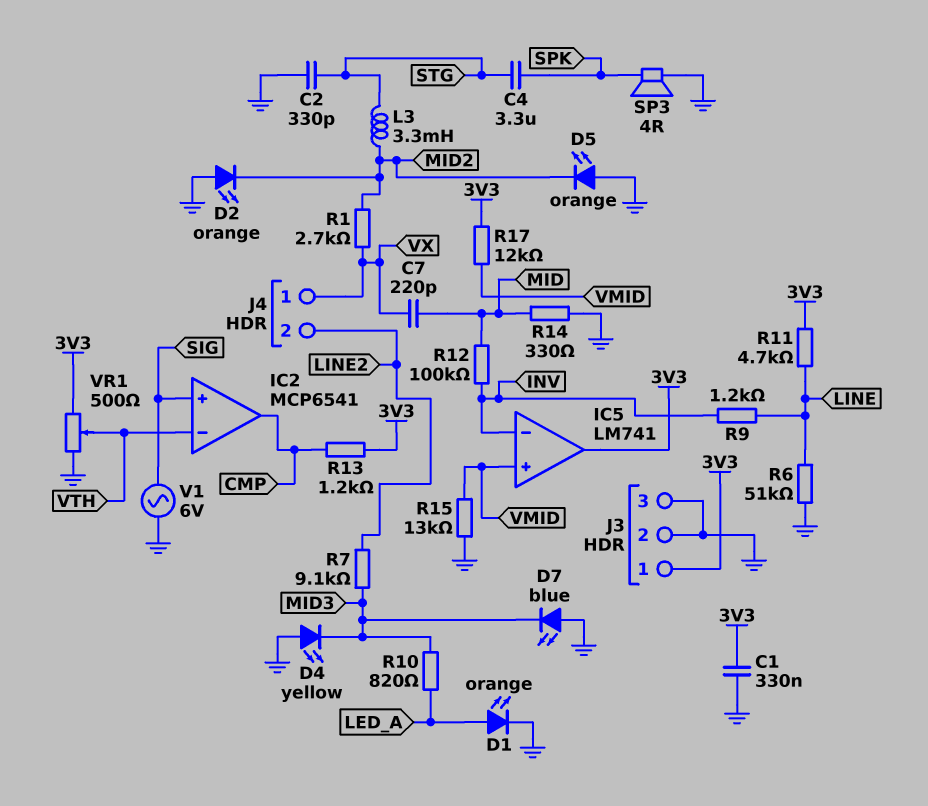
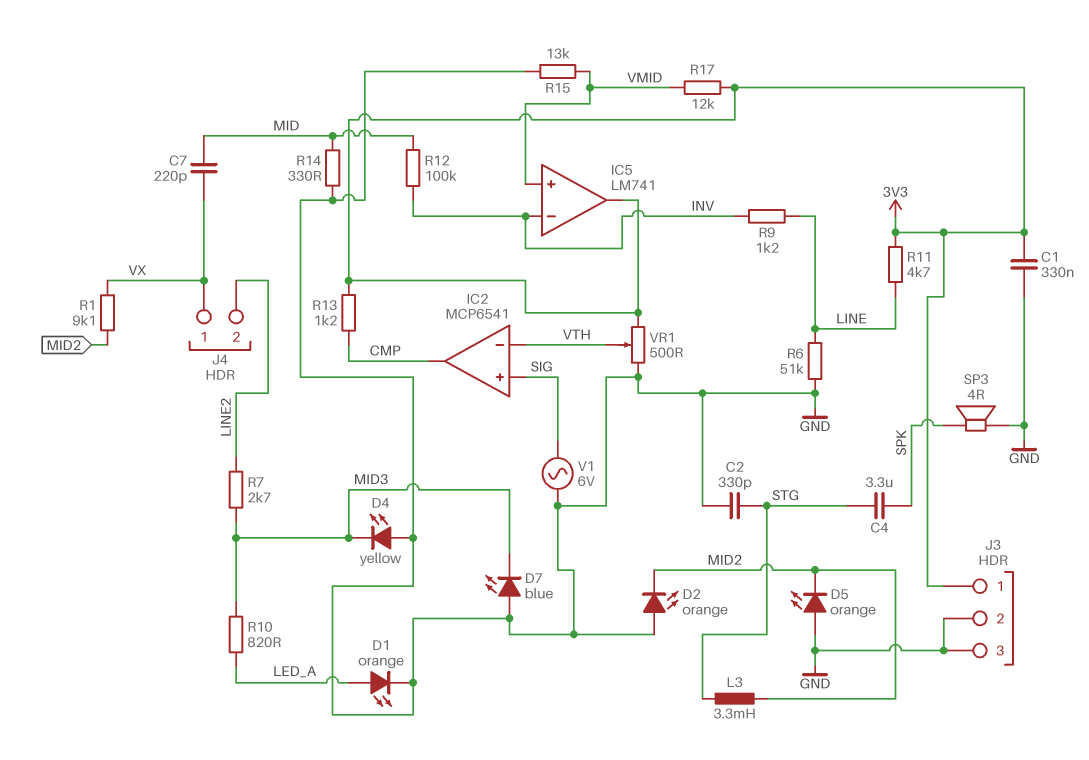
R1: 2.7k (MID2, VX) -> 9.1k (MID2, VX)
R7: 9.1k (LINE2, MID3) -> 2.7k (LINE2, MID3)

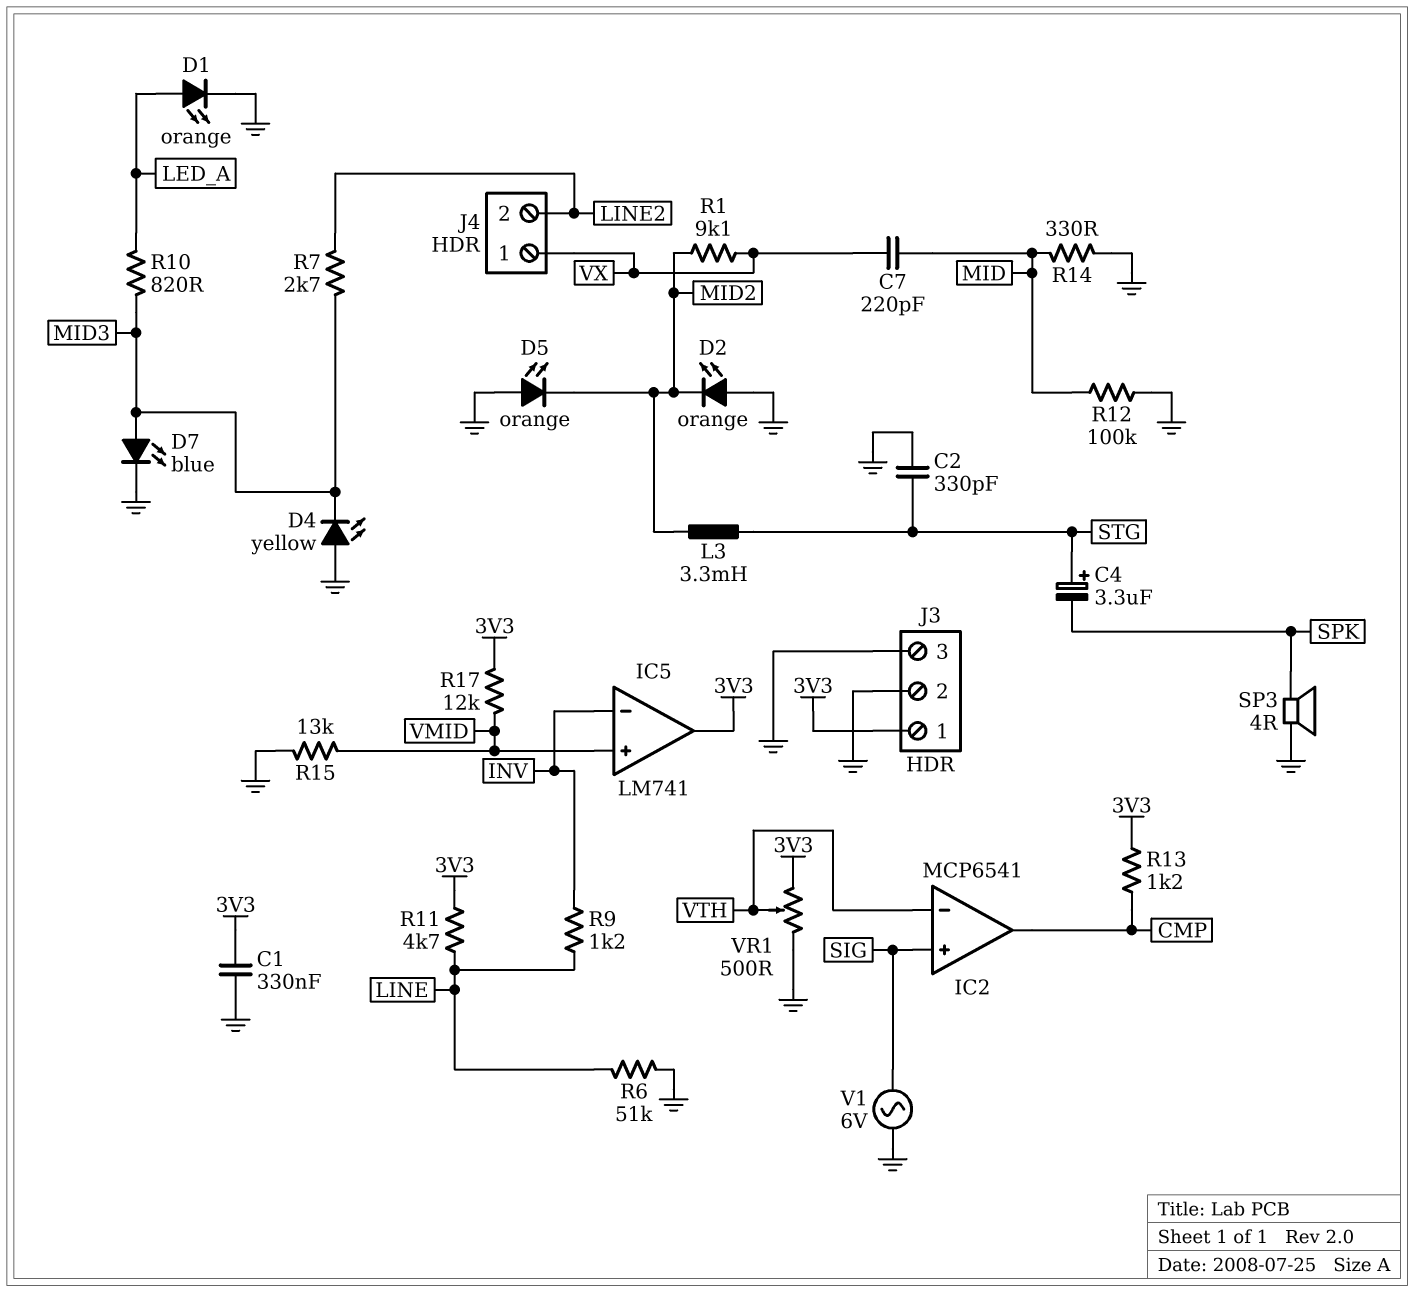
C4: 3.3uF (SPK, STG) -> 3.3uF (plus STG, minus SPK)
D7: LED blue (A GND, K MID3) -> LED blue (A MID3, K GND)
R12: 100k (INV, MID) -> 100k (GND, MID)

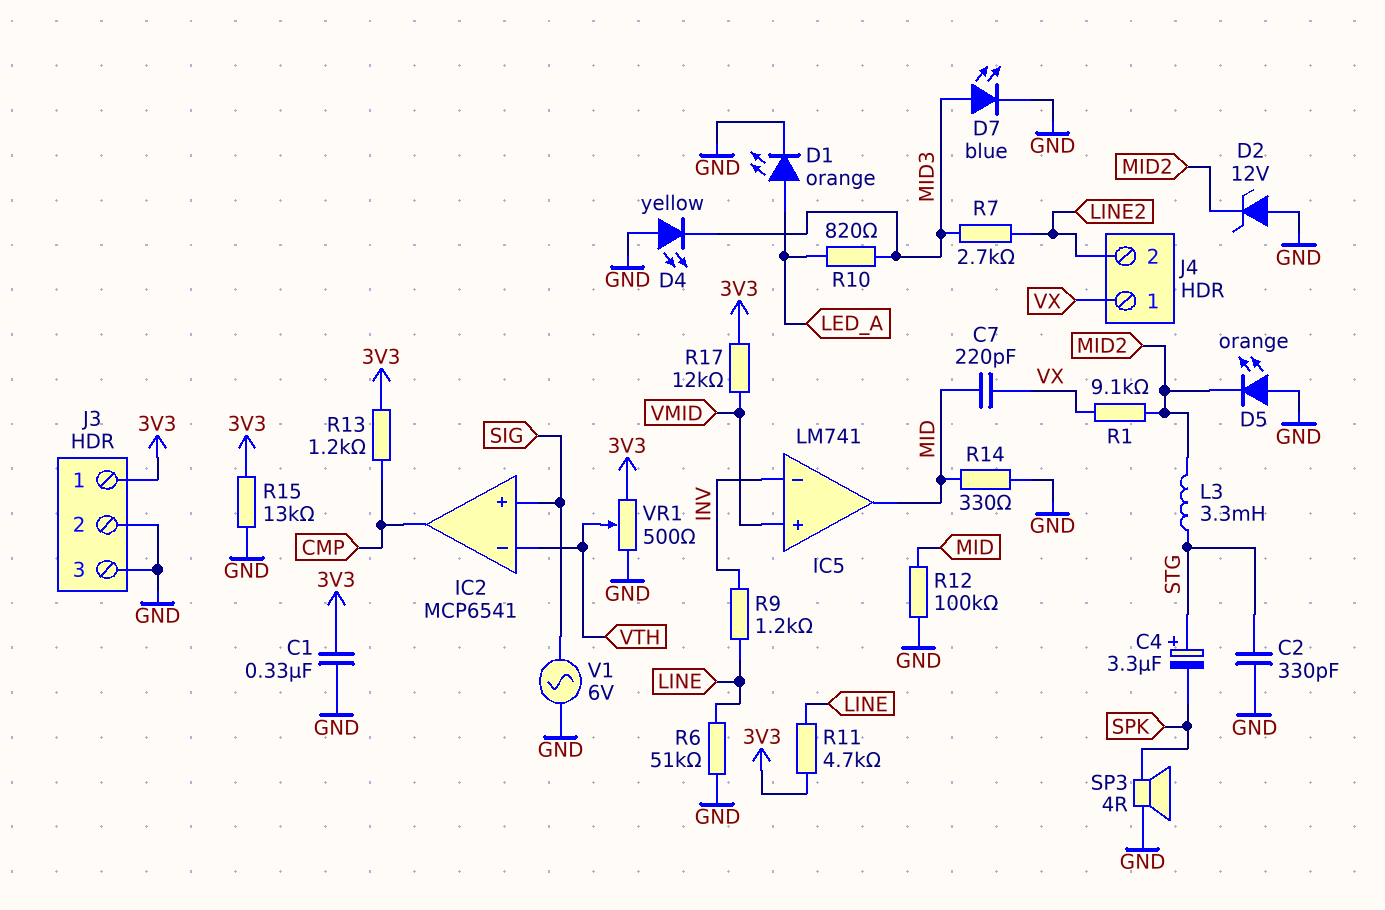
D2: LED orange (A GND, K MID2) -> zener 12V (A GND, K MID2)
IC5 pin out: 3V3 -> MID
R15: 13k (GND, VMID) -> 13k (3V3, GND)

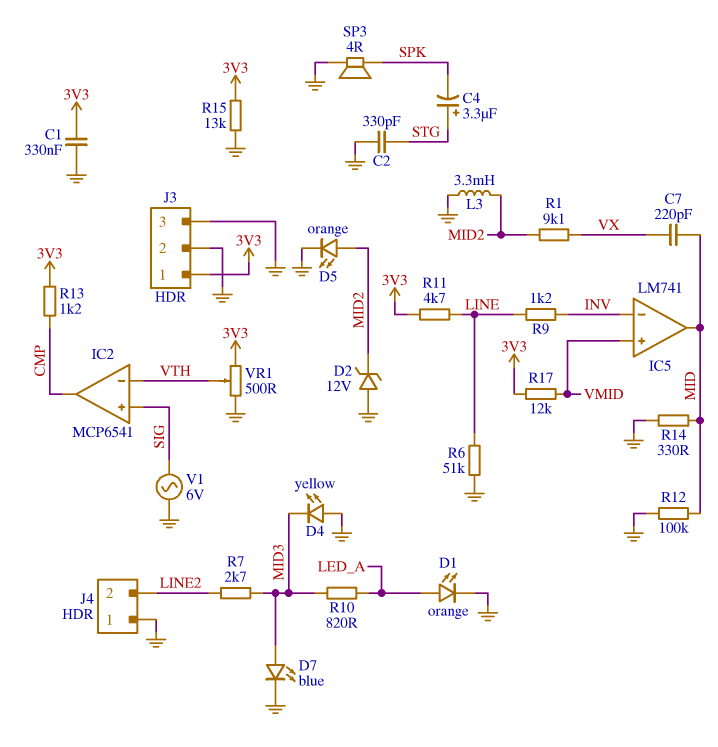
D5: LED orange (A GND, K MID2) -> LED orange (A MID2, K GND)
J4 pin 1: VX -> GND
L3: 3.3mH (MID2, STG) -> 3.3mH (GND, MID2)

